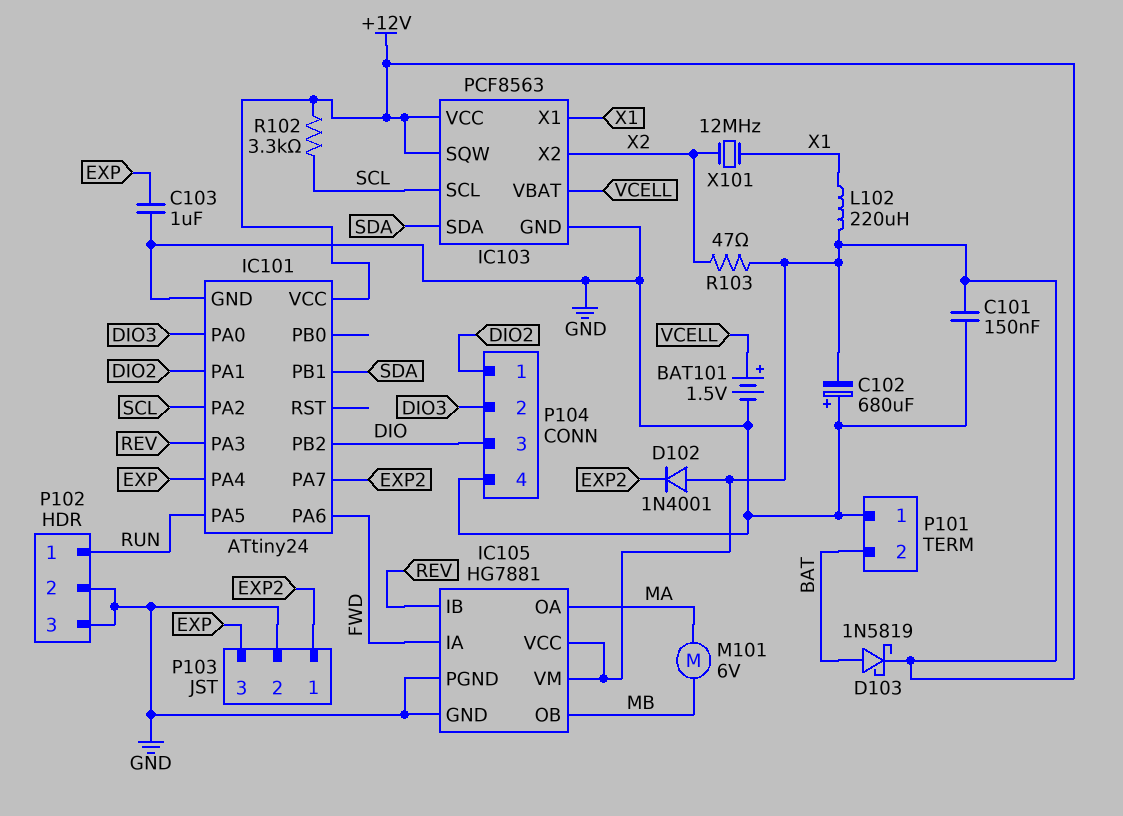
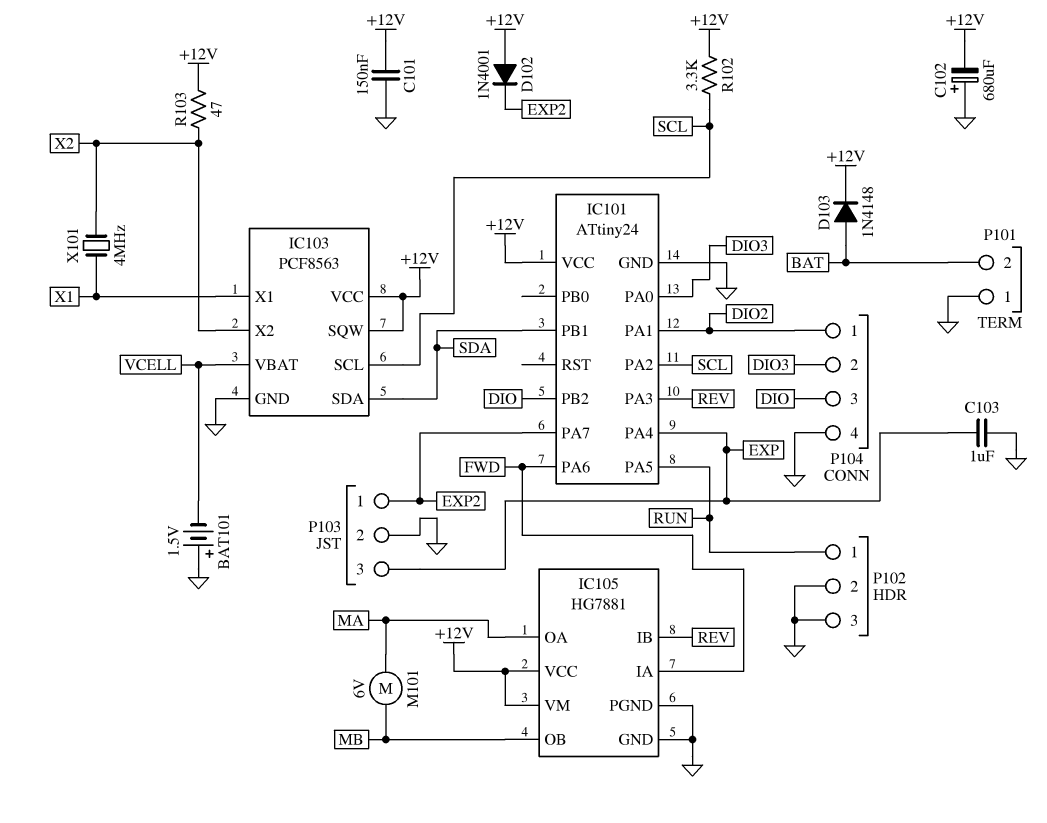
BAT101: 1.5V (plus VCELL, minus GND) -> 1.5V (plus GND, minus VCELL)
D103: schottky 1N5819 (A BAT, K +12V) -> diode 1N4148 (A BAT, K +12V)
L102: 220uH (+12V, X1) -> none
X101: 12MHz (X1, X2) -> 4MHz (X1, X2)

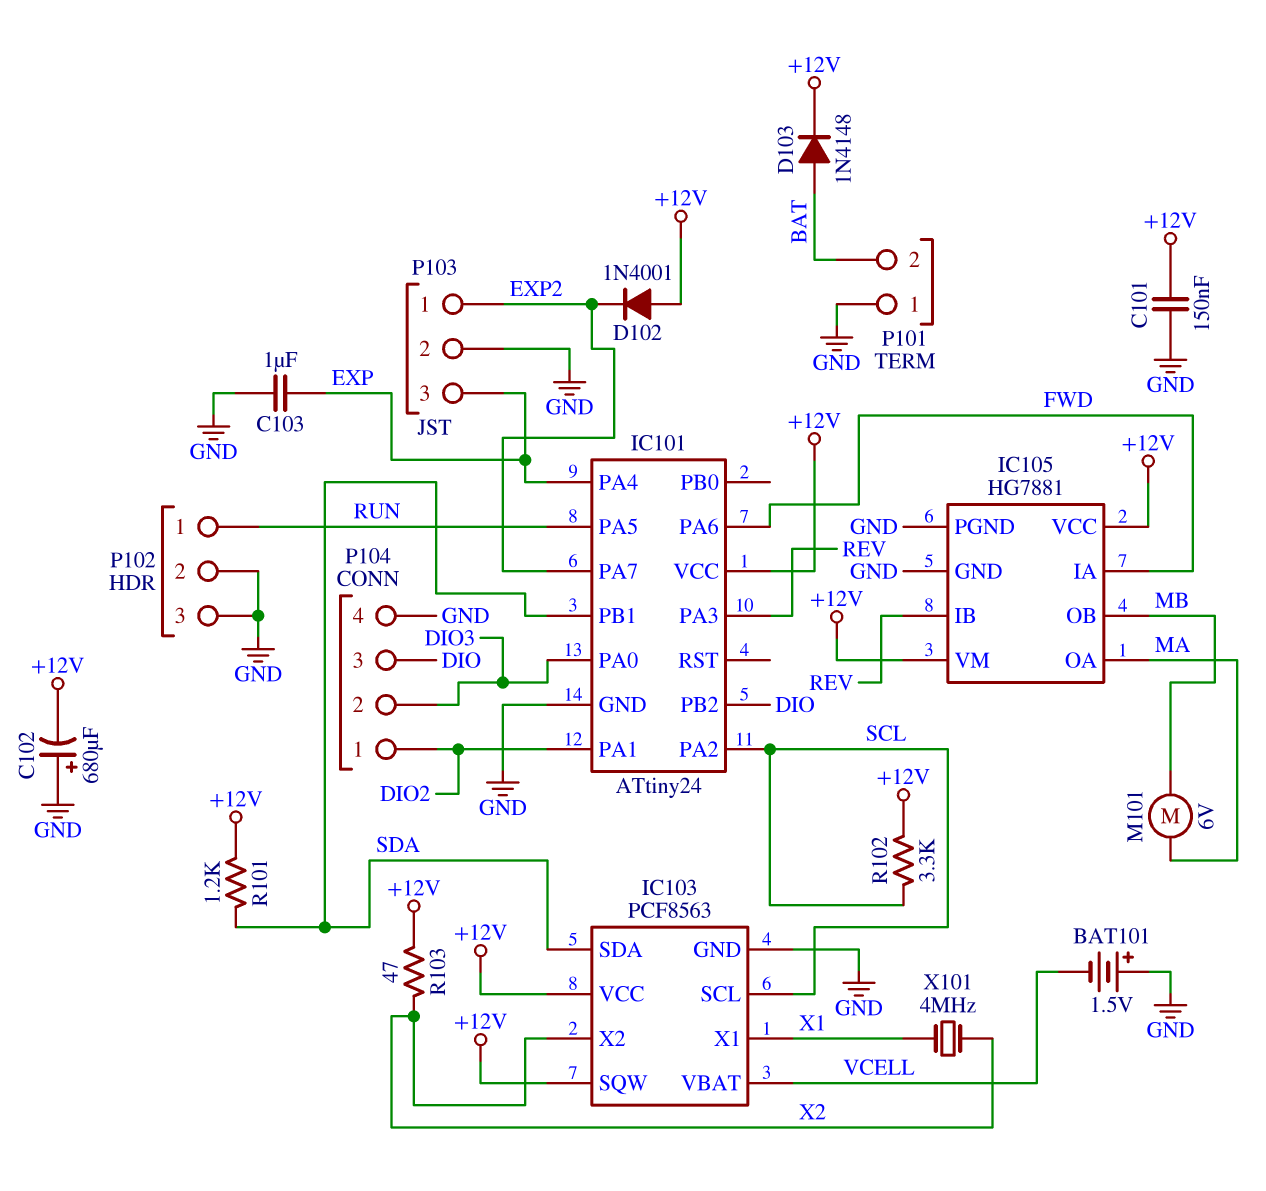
R101: none -> 1.2k (+12V, SDA)

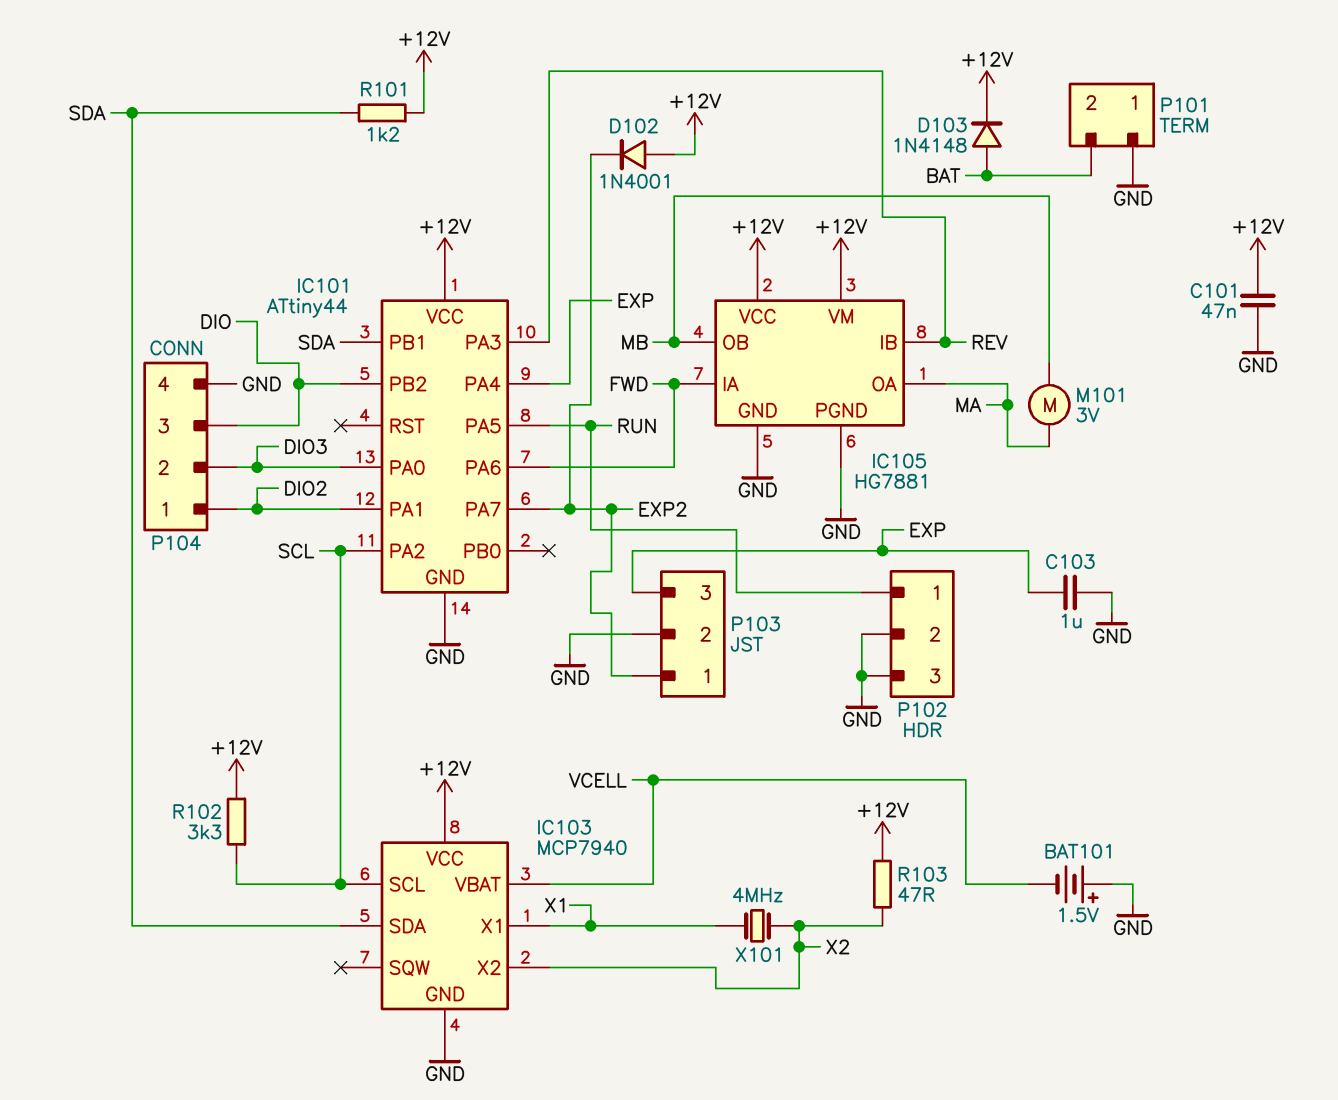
C101: 150nF (+12V, GND) -> 47nF (+12V, GND)
C102: 680uF (plus GND, minus +12V) -> none
IC101: ATtiny24 -> ATtiny44
IC103: PCF8563 -> MCP7940
IC103 pin SQW: +12V -> none
M101: motor 6V (MA, MB) -> motor 3V (MA, MB)

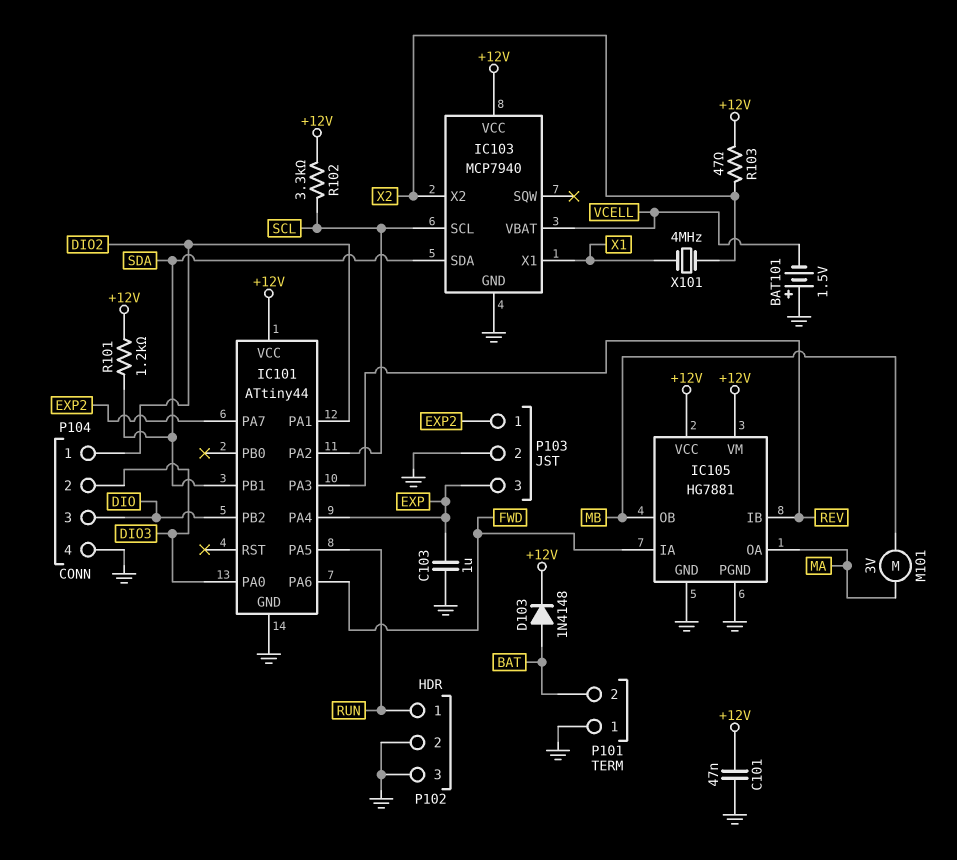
D102: diode 1N4001 (A +12V, K EXP2) -> none

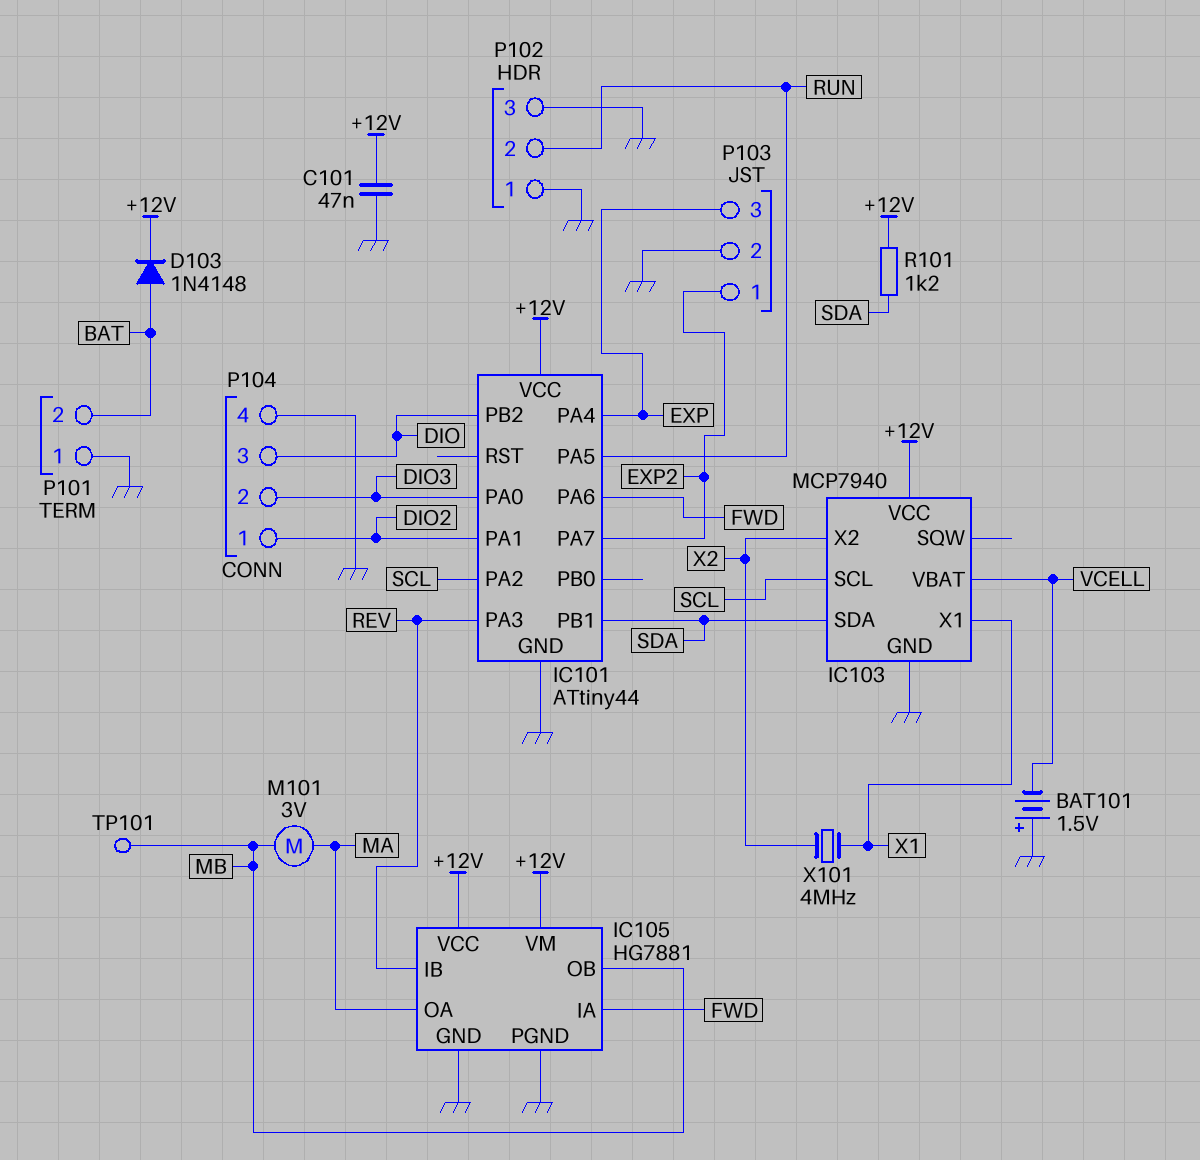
C103: 1uF (EXP, GND) -> none
P102 pin 1: RUN -> GND
P102 pin 2: GND -> RUN
R102: 3.3k (+12V, SCL) -> none
R103: 47 (+12V, X2) -> none
TP101: none -> test point (MB)

